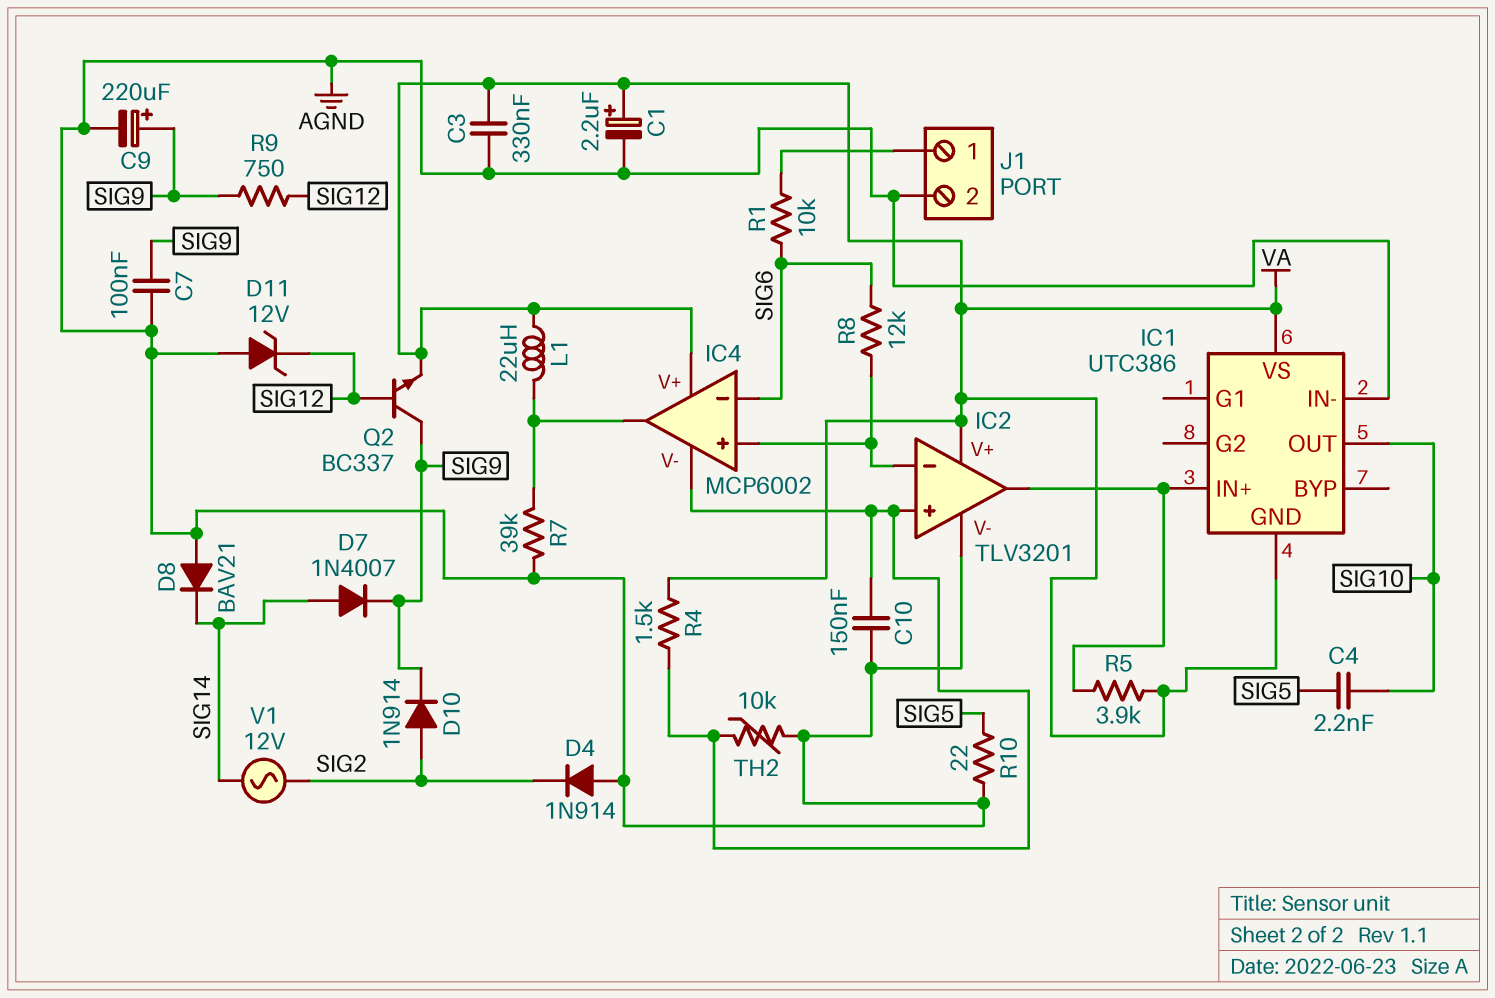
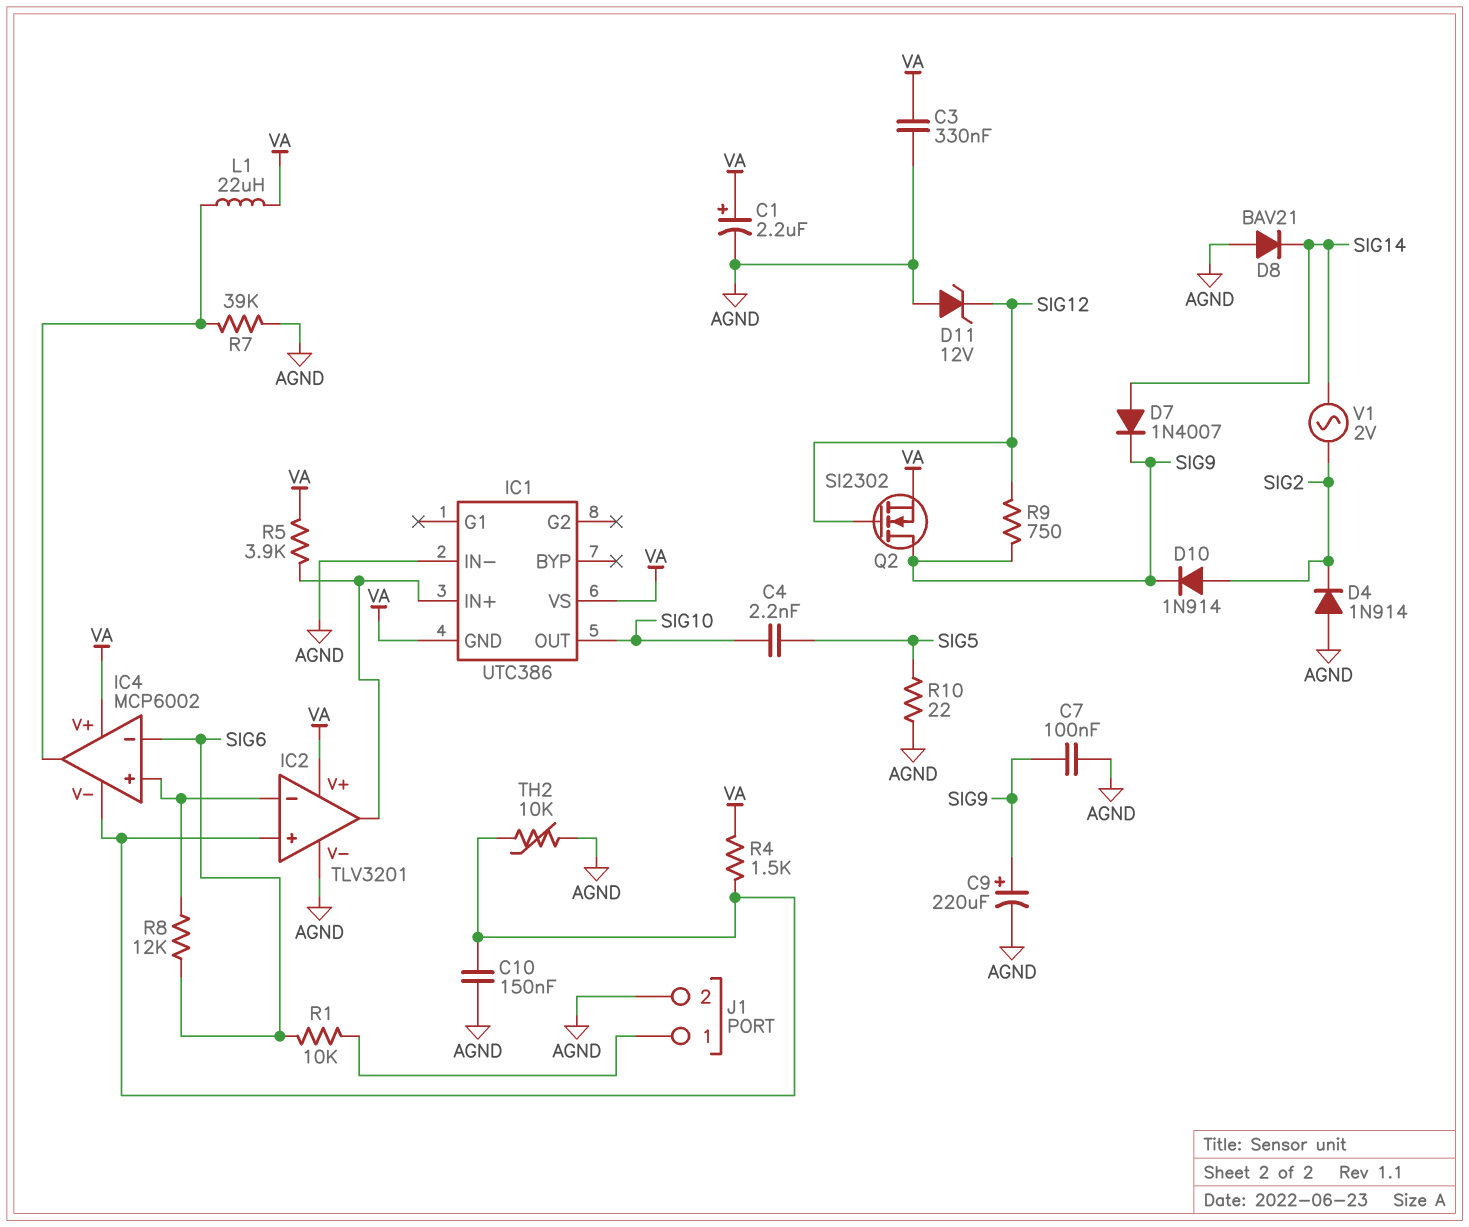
Q2: NPN BC337 (B SIG12, C SIG9, E VA) -> NMOS SI2302 (G SIG12, D SIG9, S VA)
V1: AC 12V (SIG2, SIG14) -> AC 2V (SIG2, SIG14)

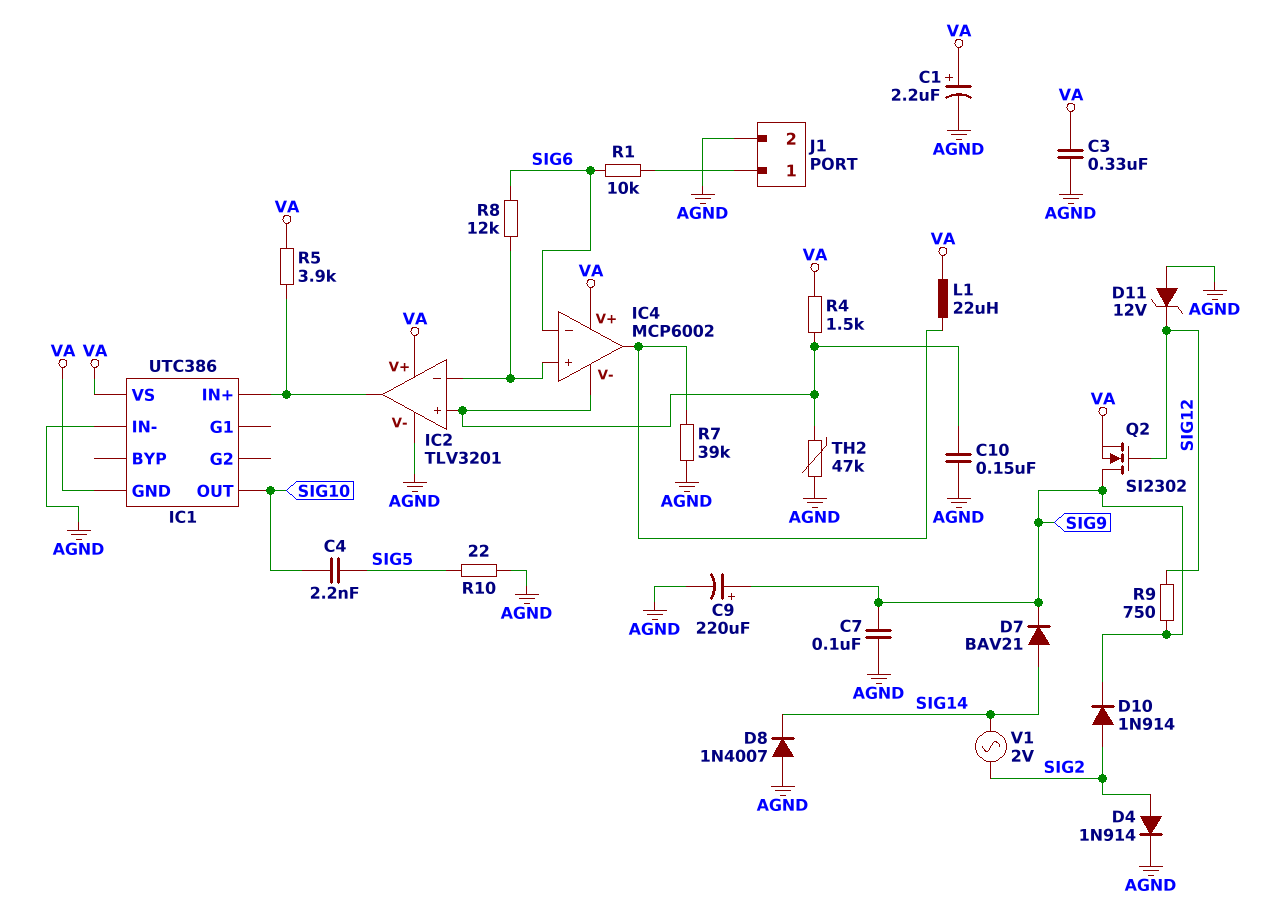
D4: diode 1N914 (A AGND, K SIG2) -> diode 1N914 (A SIG2, K AGND)
D7: diode 1N4007 (A SIG14, K SIG9) -> diode BAV21 (A SIG14, K SIG9)
D8: diode BAV21 (A AGND, K SIG14) -> diode 1N4007 (A AGND, K SIG14)
TH2: 10k (AGND, IC2/in+) -> 47k (AGND, IC2/in+)

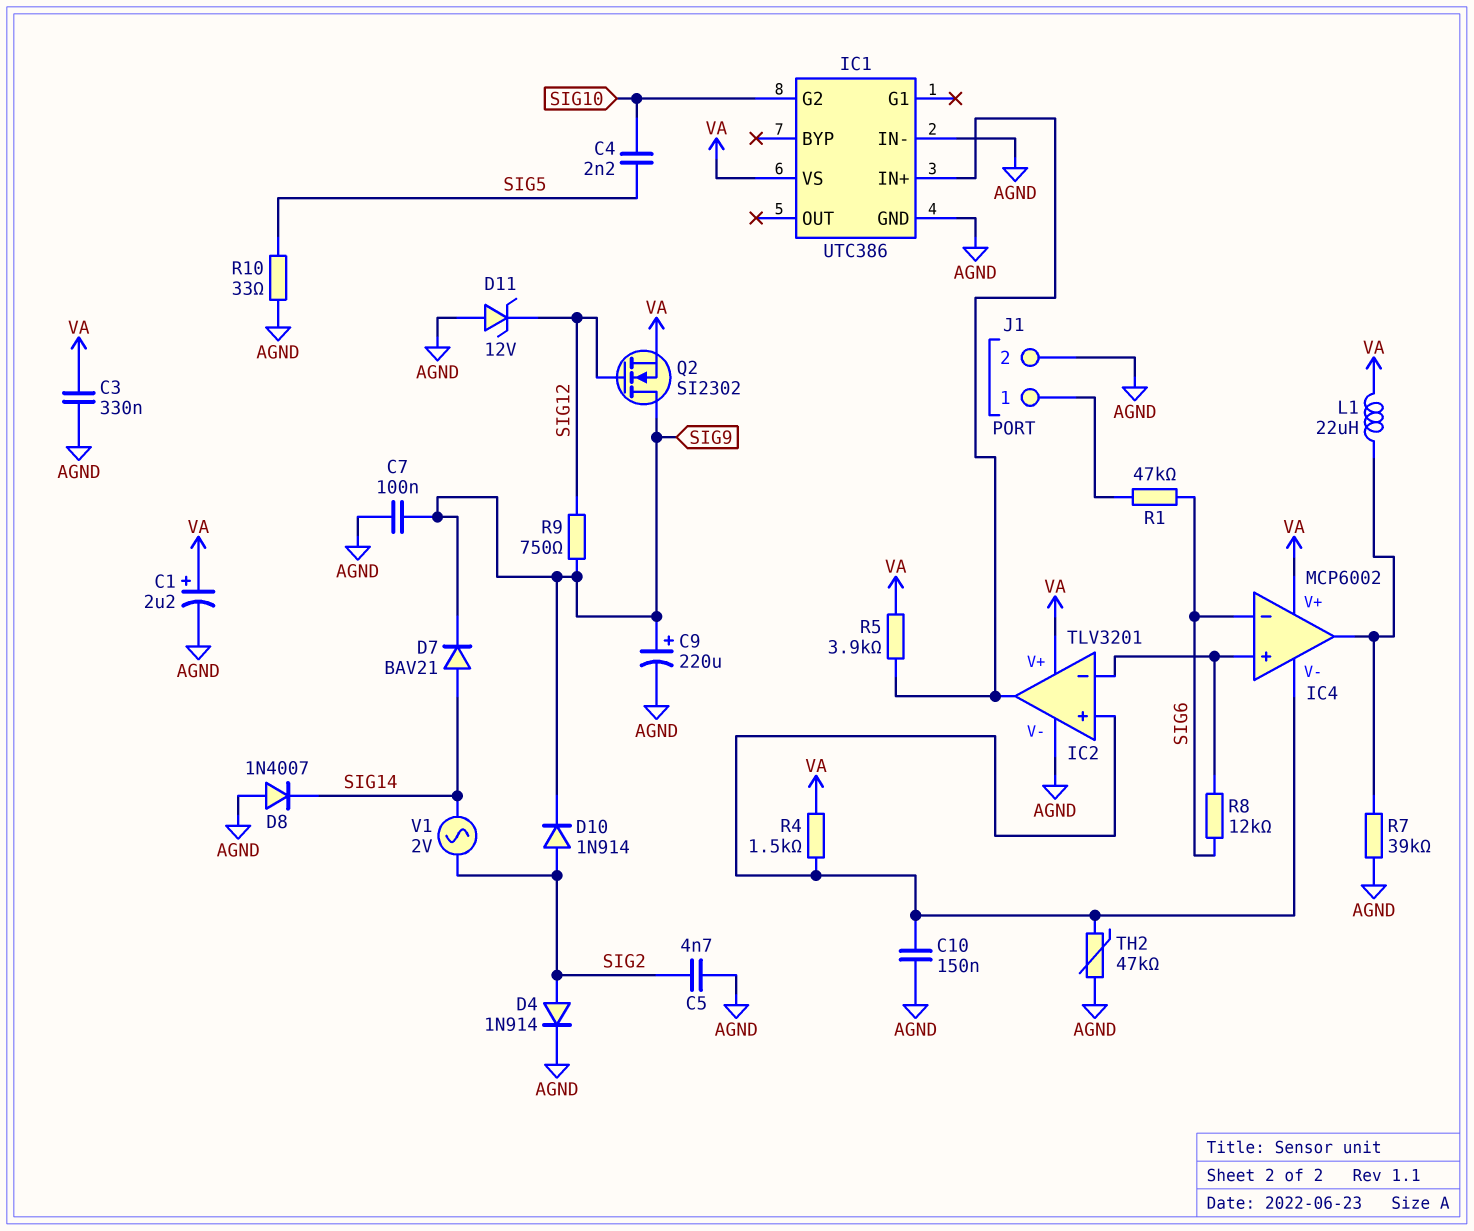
C5: none -> 4.7nF (AGND, SIG2)
IC1 pin G2: none -> SIG10
IC1 pin GND: VA -> AGND
IC1 pin OUT: SIG10 -> none
R1: 10k (J1/1, SIG6) -> 47k (J1/1, SIG6)
R10: 22 (AGND, SIG5) -> 33 (AGND, SIG5)

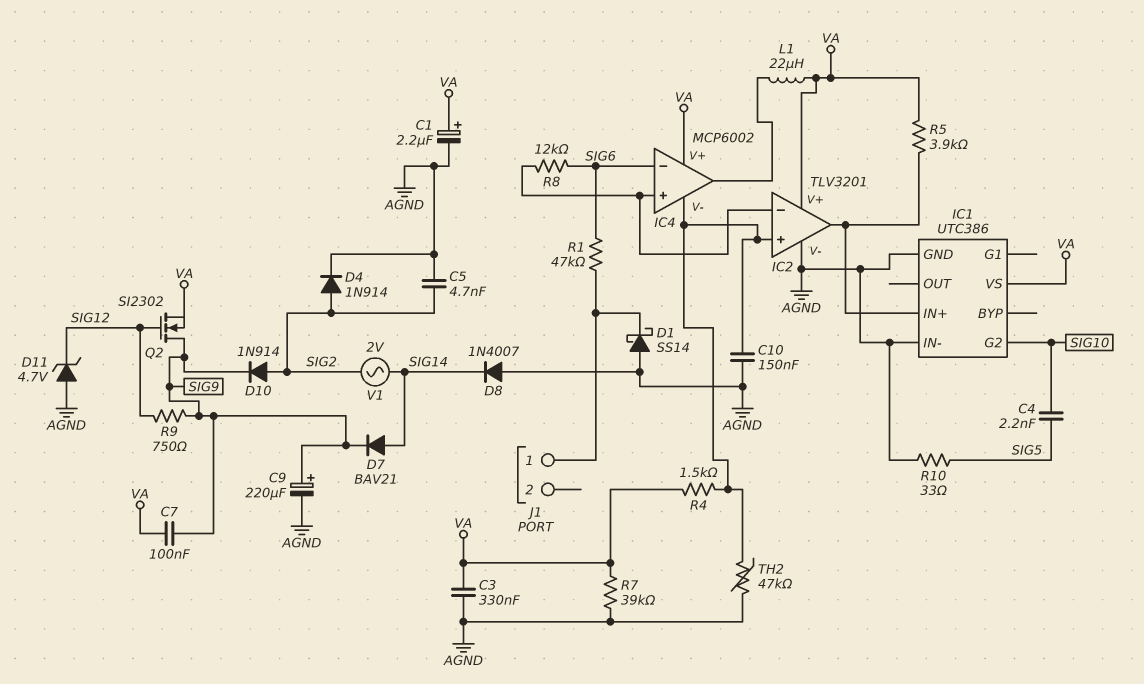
C7: 100nF (AGND, SIG9) -> 100nF (SIG9, VA)
D1: none -> schottky SS14 (A AGND, K J1/1)
D11: zener 12V (A AGND, K SIG12) -> zener 4.7V (A AGND, K SIG12)
J1 pin 2: AGND -> none
R7: 39k (AGND, IC4/out) -> 39k (AGND, VA)

